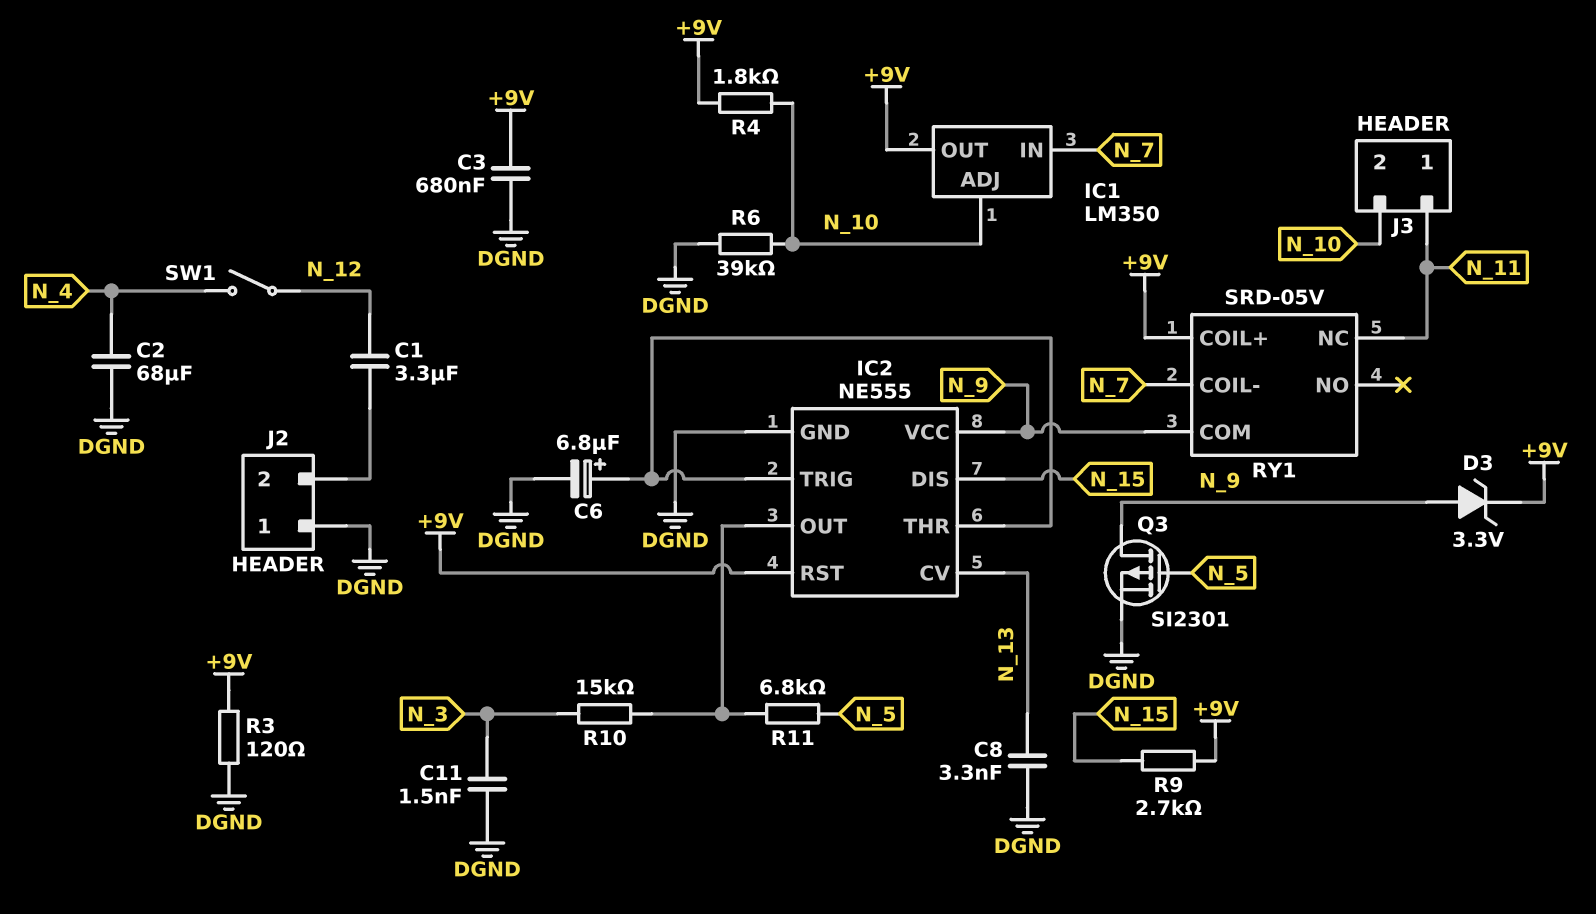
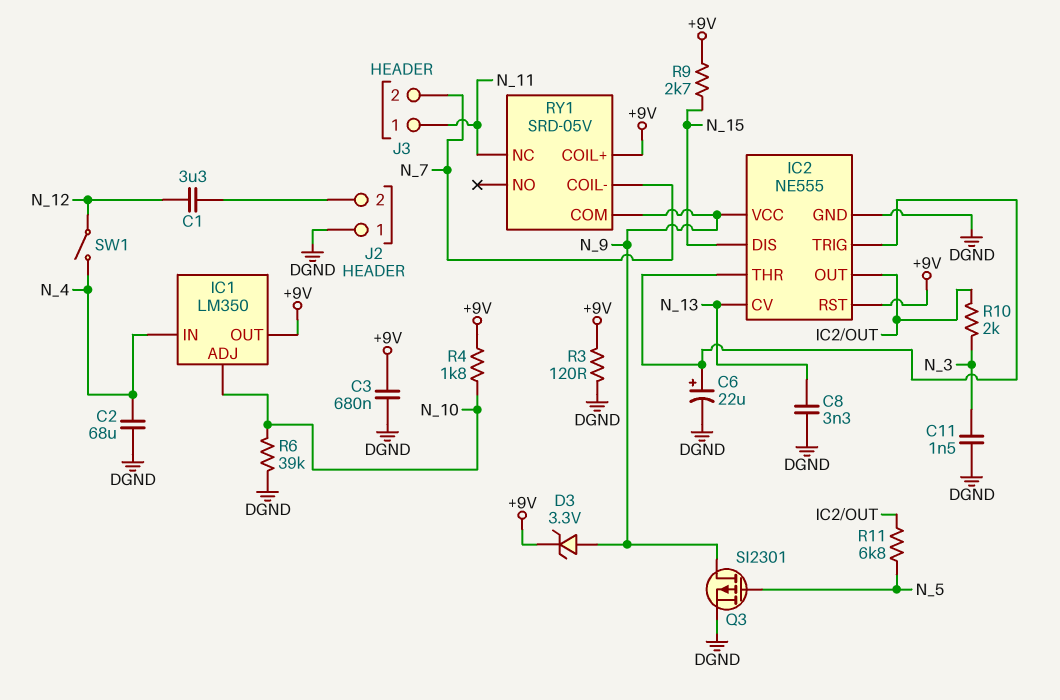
C6: 6.8uF (plus IC2/THR, minus DGND) -> 22uF (plus IC2/THR, minus DGND)
IC1 pin IN: N_7 -> N_4
J3 pin 2: N_10 -> N_7
R10: 15k (IC2/OUT, N_3) -> 2k (IC2/OUT, N_3)

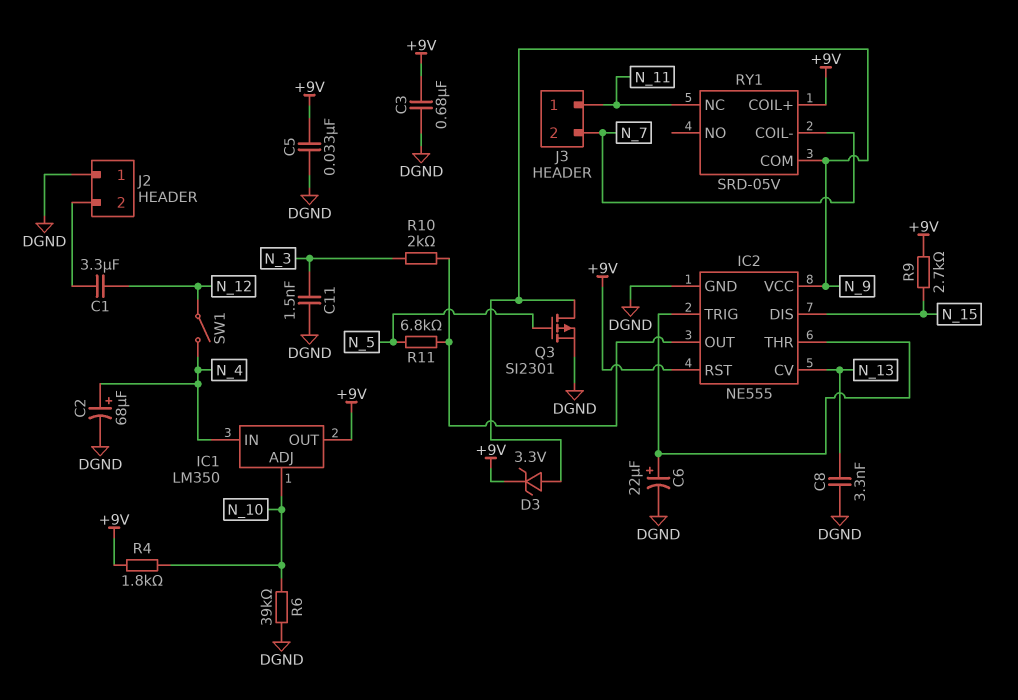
C2: 68uF (DGND, N_4) -> 68uF (plus N_4, minus DGND)
C5: none -> 33nF (+9V, DGND)
R3: 120 (+9V, DGND) -> none

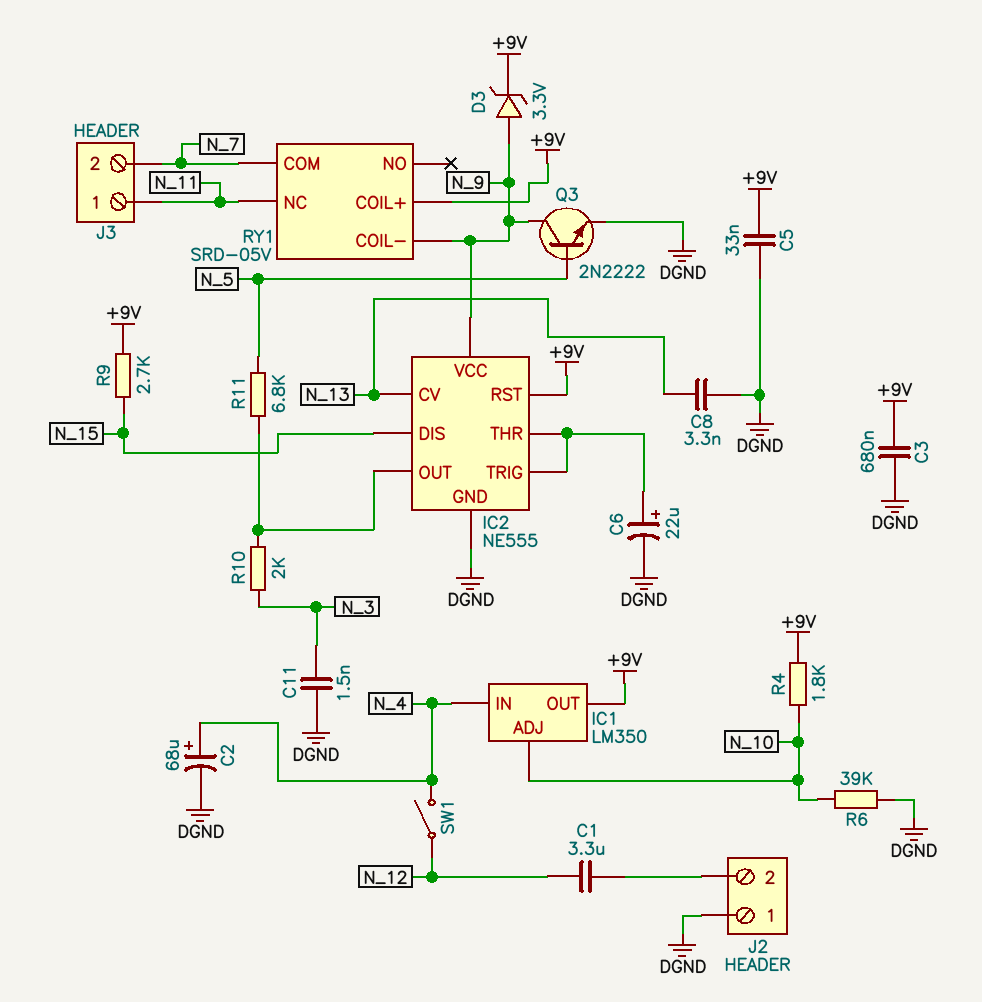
Q3: PMOS SI2301 (G N_5, D N_9, S DGND) -> NPN 2N2222 (B N_5, C N_9, E DGND)
RY1 pin COIL-: N_7 -> N_9
RY1 pin COM: N_9 -> N_7

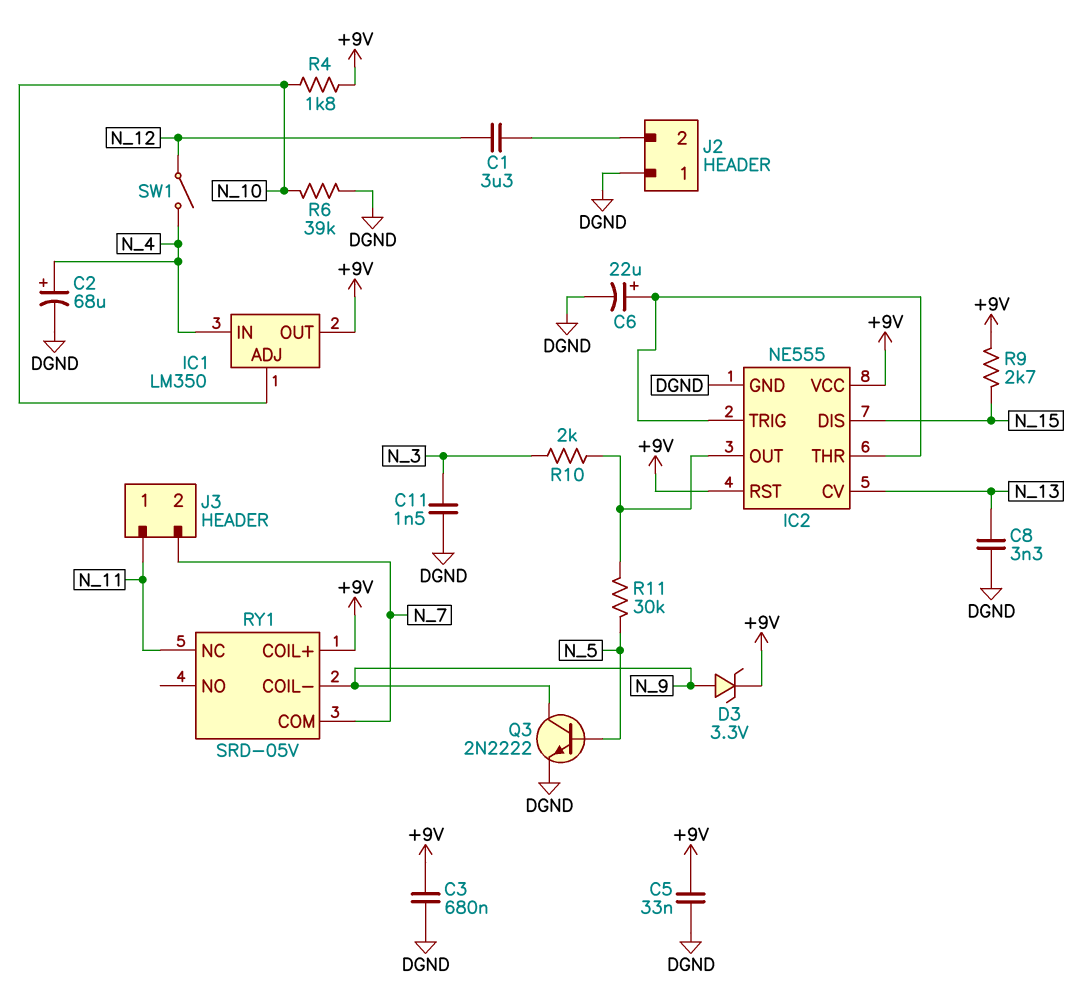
IC2 pin VCC: N_9 -> +9V
R11: 6.8k (IC2/OUT, N_5) -> 30k (IC2/OUT, N_5)

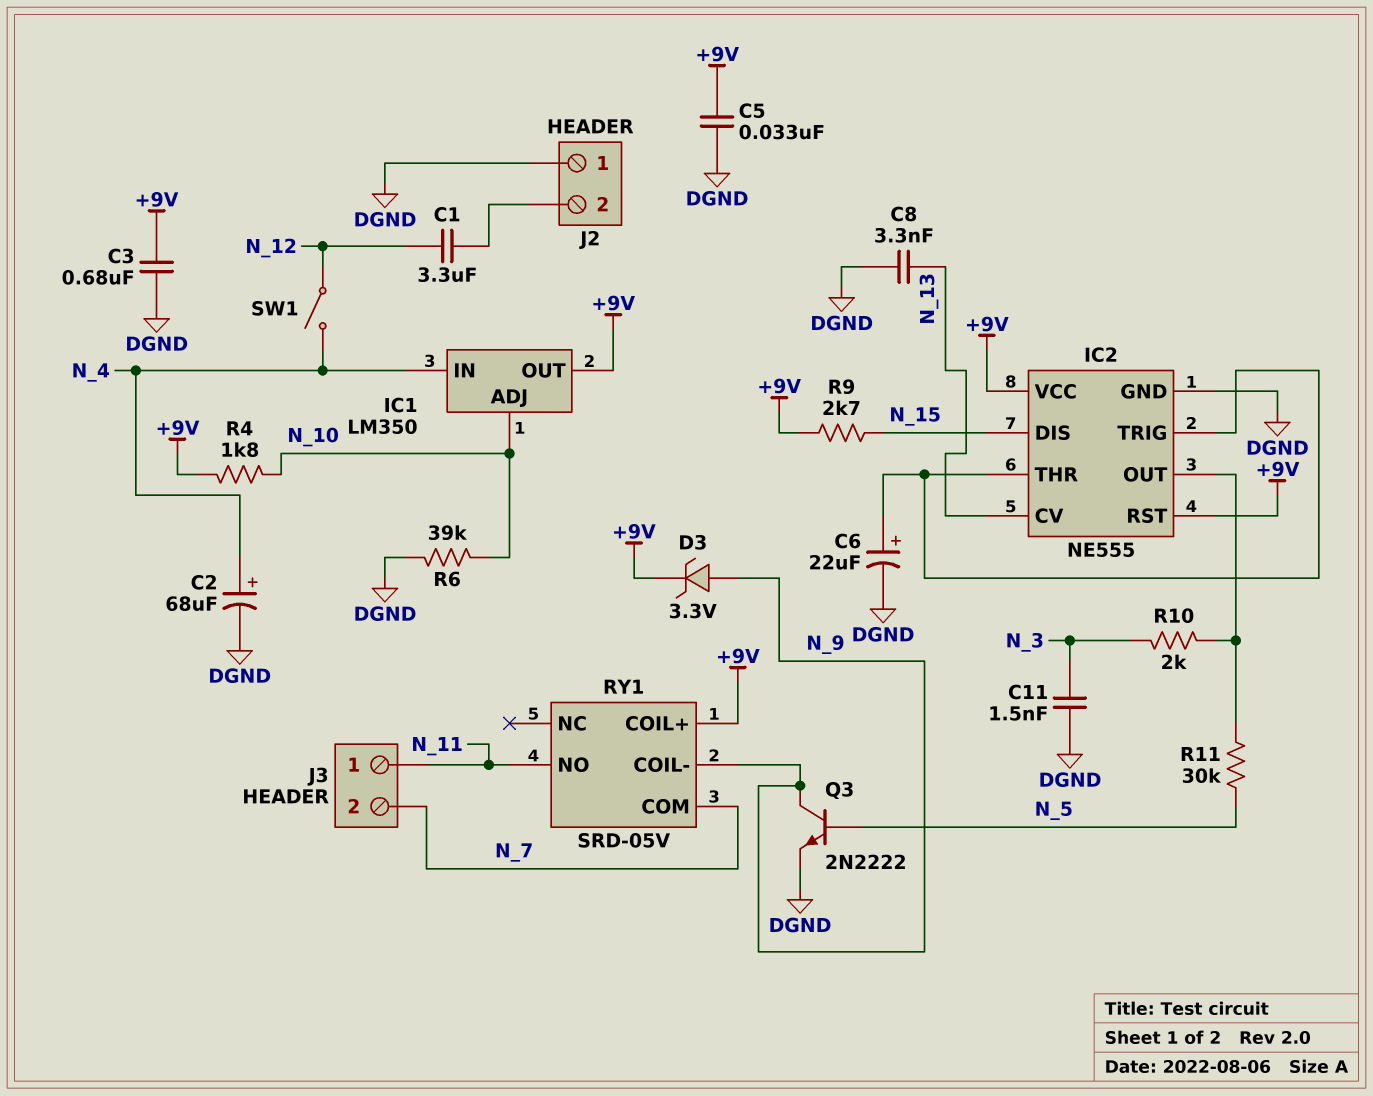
RY1 pin NC: N_11 -> none
RY1 pin NO: none -> N_11

